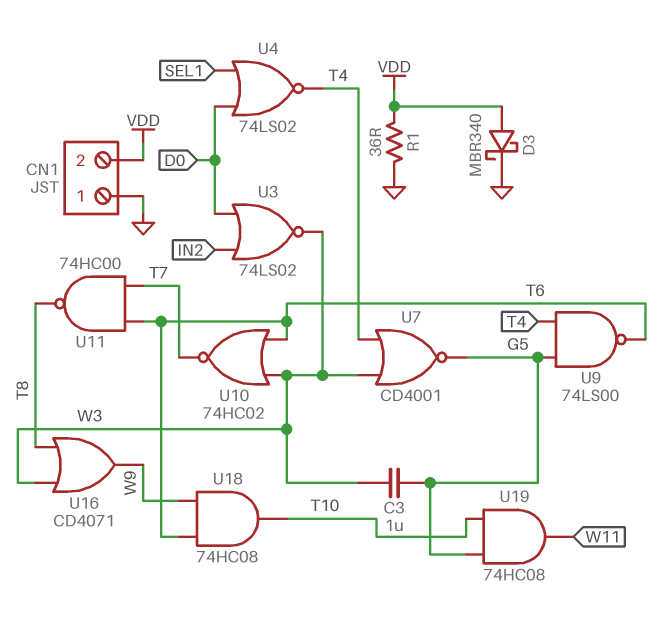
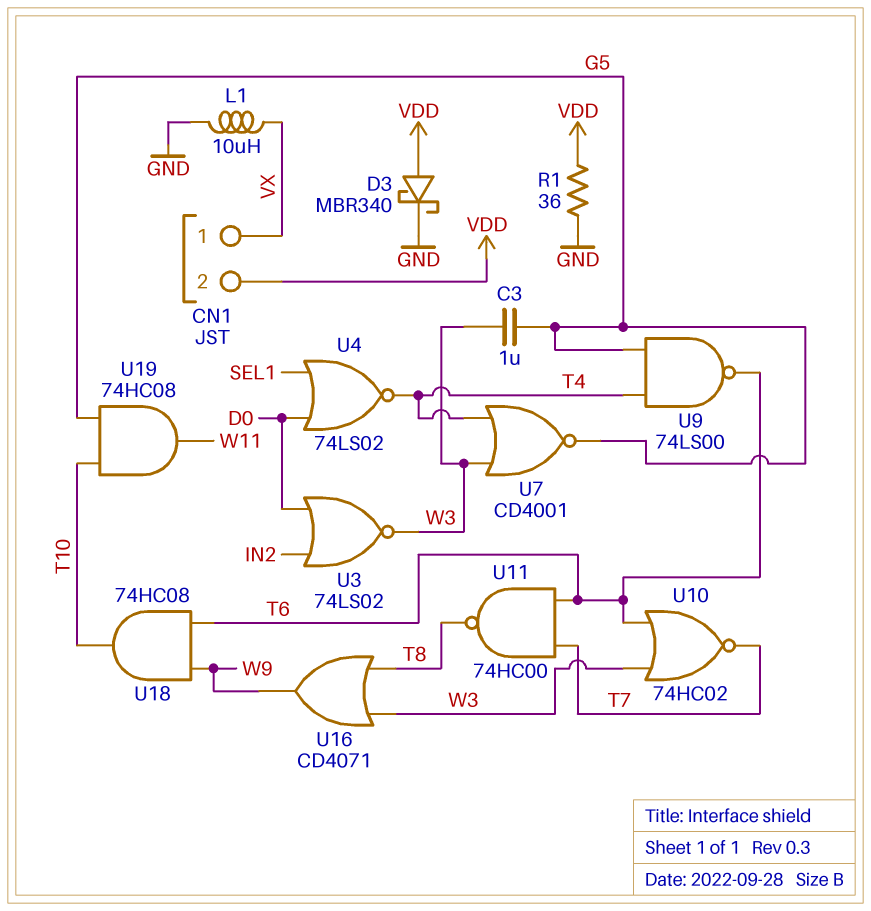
CN1 pin 1: GND -> VX
L1: none -> 10uH (GND, VX)

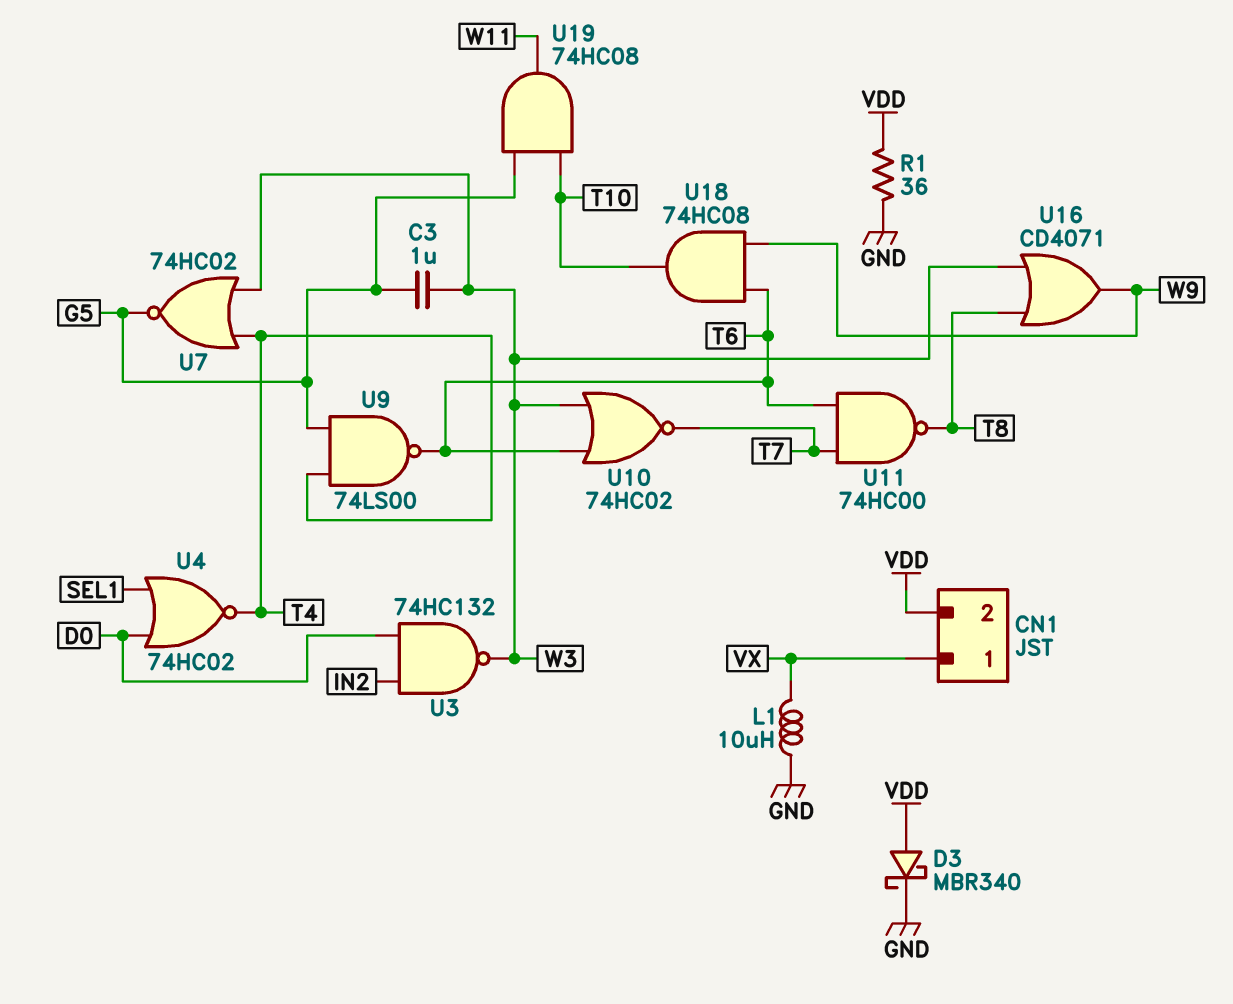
U3: NOR 74LS02 (in D0, in IN2, out W3) -> NAND 74HC132 (in D0, in IN2, out W3)
U4: NOR 74LS02 (in D0, in SEL1, out T4) -> NOR 74HC02 (in D0, in SEL1, out T4)
U7: NOR CD4001 (in T4, in W3, out G5) -> NOR 74HC02 (in T4, in W3, out G5)

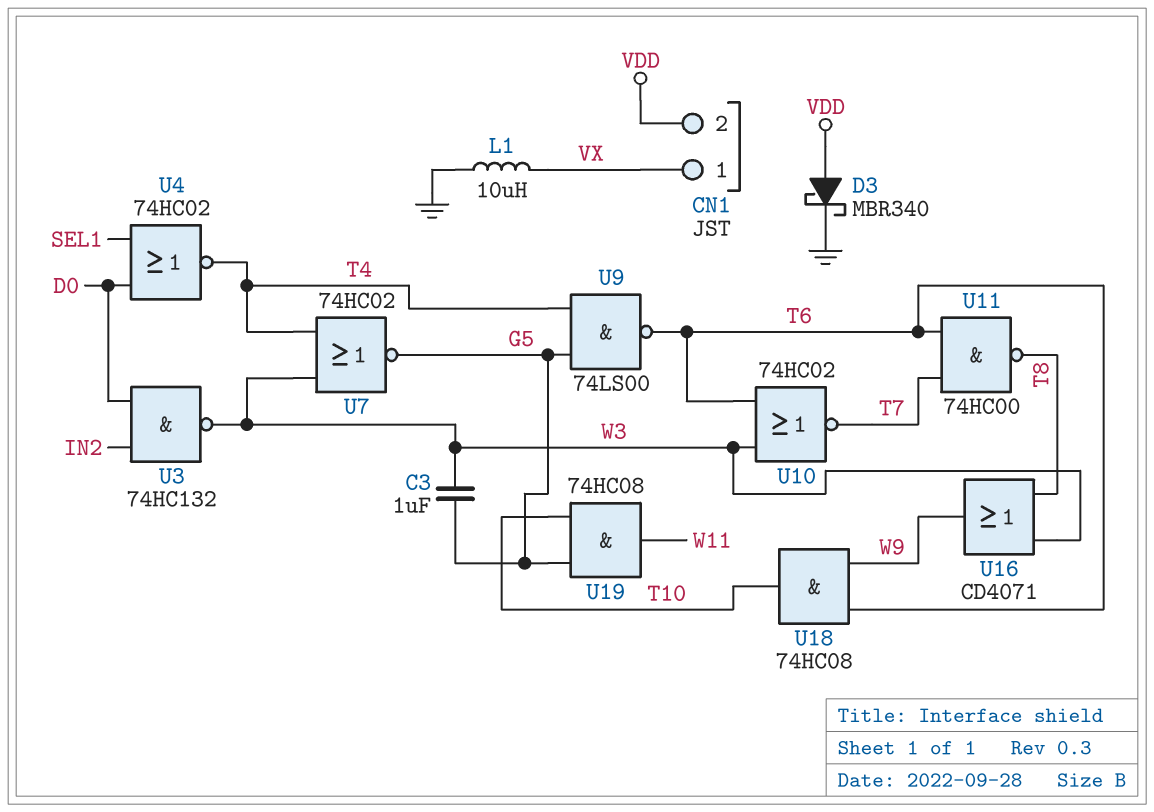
R1: 36 (GND, VDD) -> none

